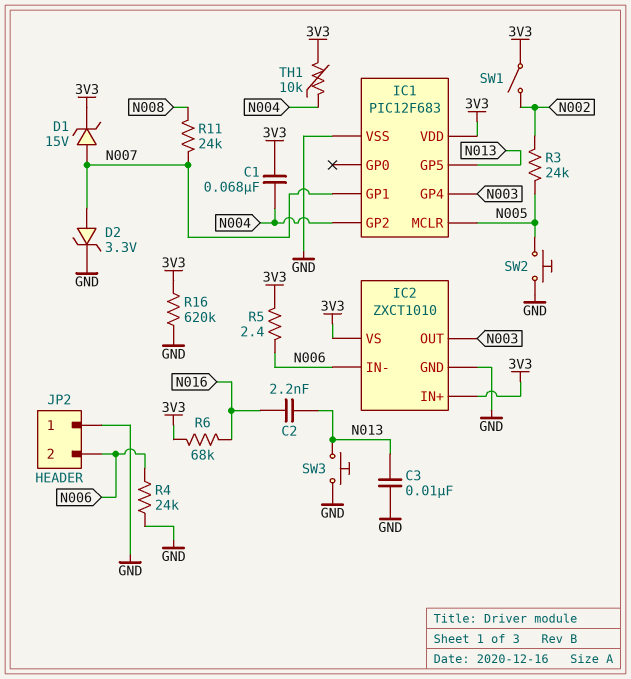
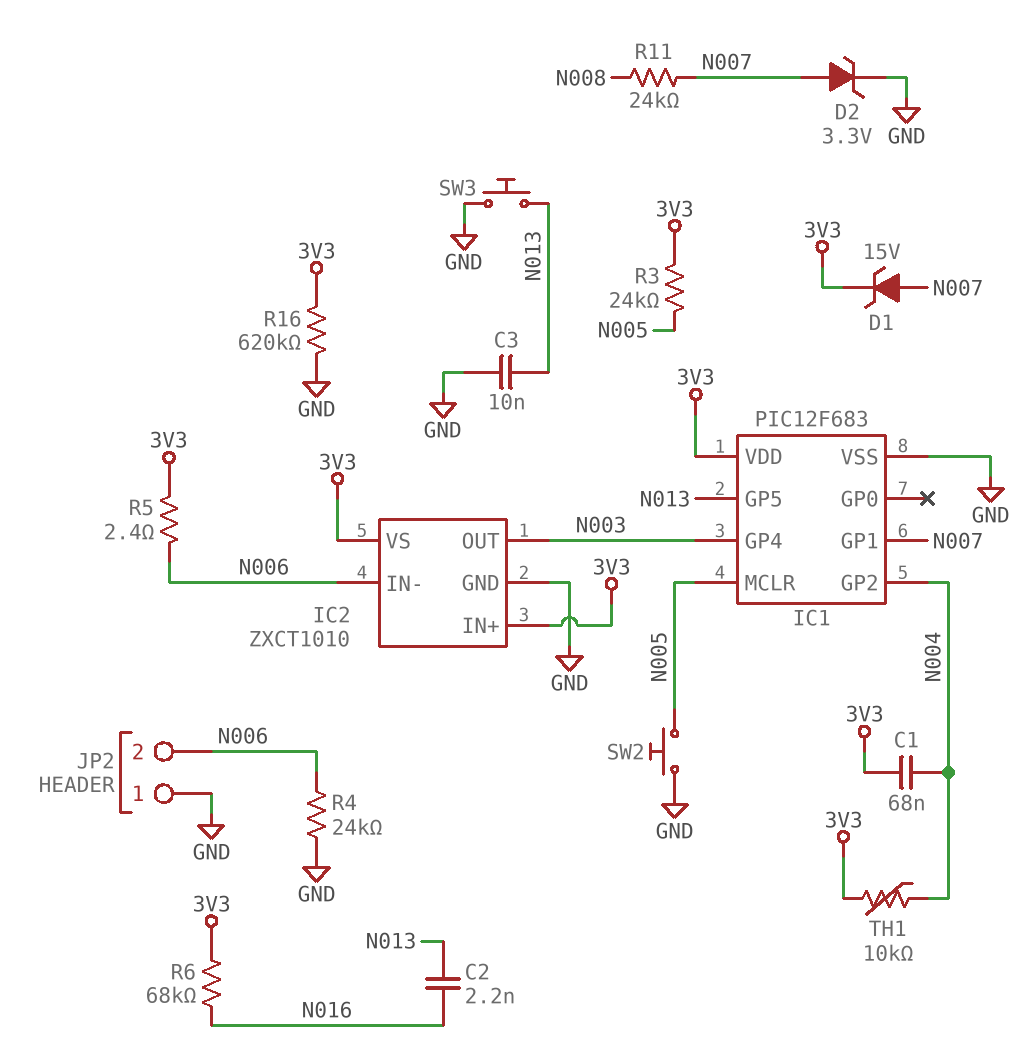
R3: 24k (N002, N005) -> 24k (3V3, N005)
SW1: switch (3V3, N002) -> none

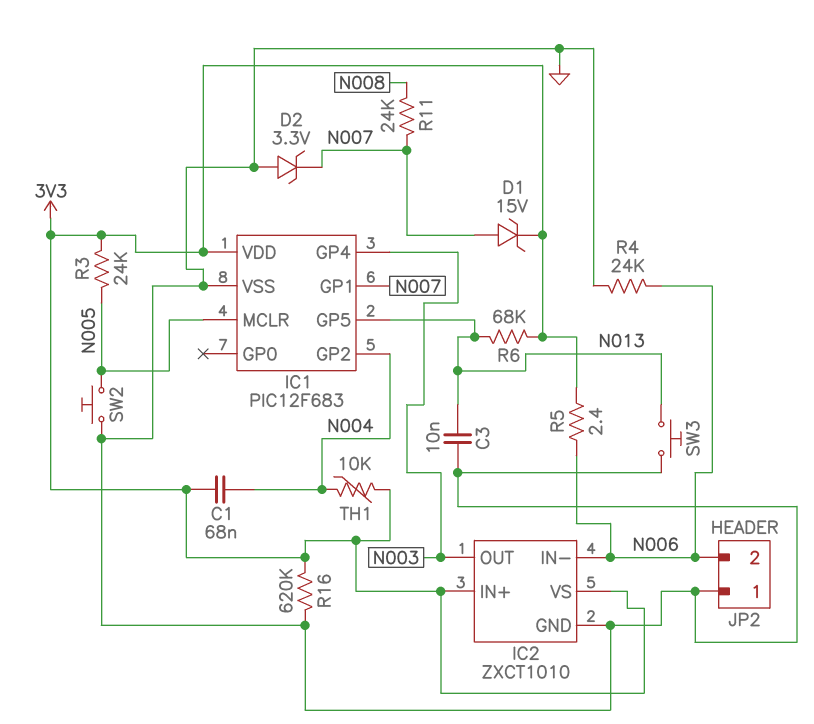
C2: 2.2nF (N013, N016) -> none
D2: zener 3.3V (A N007, K GND) -> zener 3.3V (A GND, K N007)
R6: 68k (3V3, N016) -> 68k (3V3, N013)

